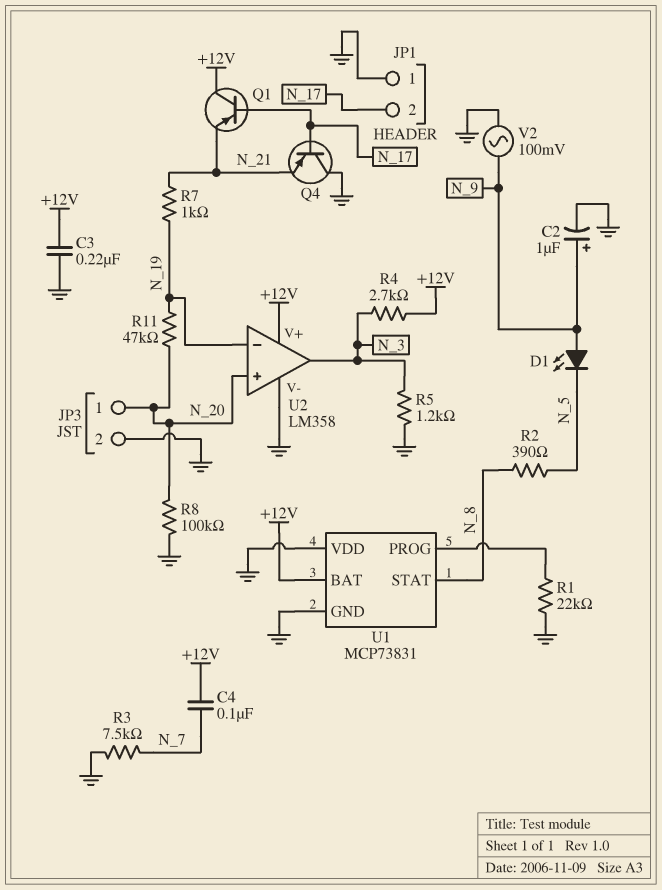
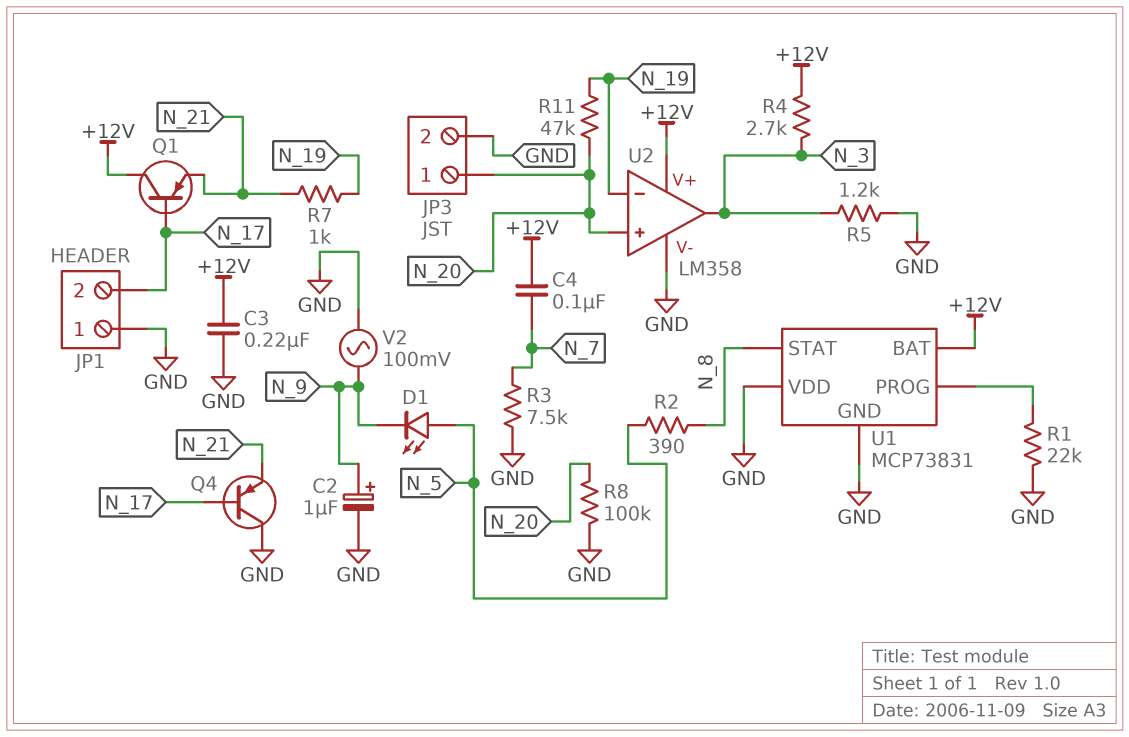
D1: LED (A N_9, K N_5) -> LED (A N_5, K N_9)

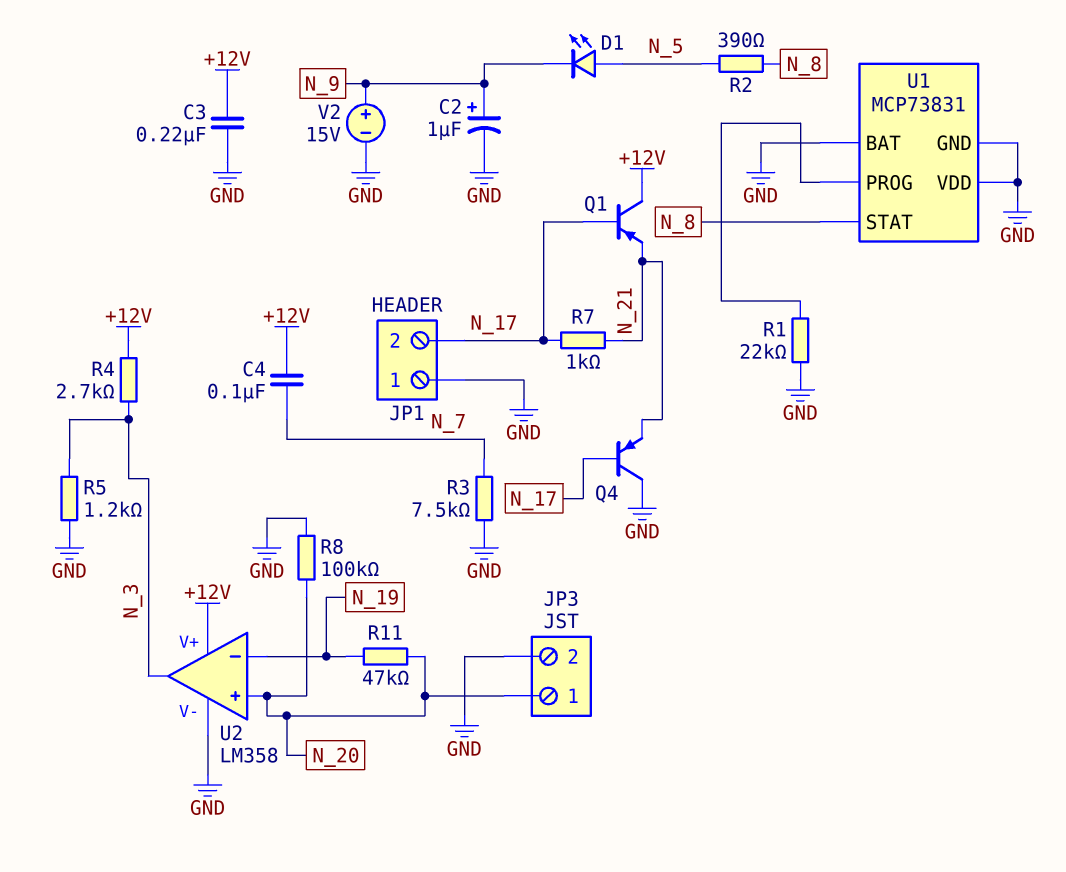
R7: 1k (N_19, N_21) -> 1k (N_17, N_21)
U1 pin BAT: +12V -> GND
V2: AC 100mV (GND, N_9) -> 15V (plus N_9, minus GND)

